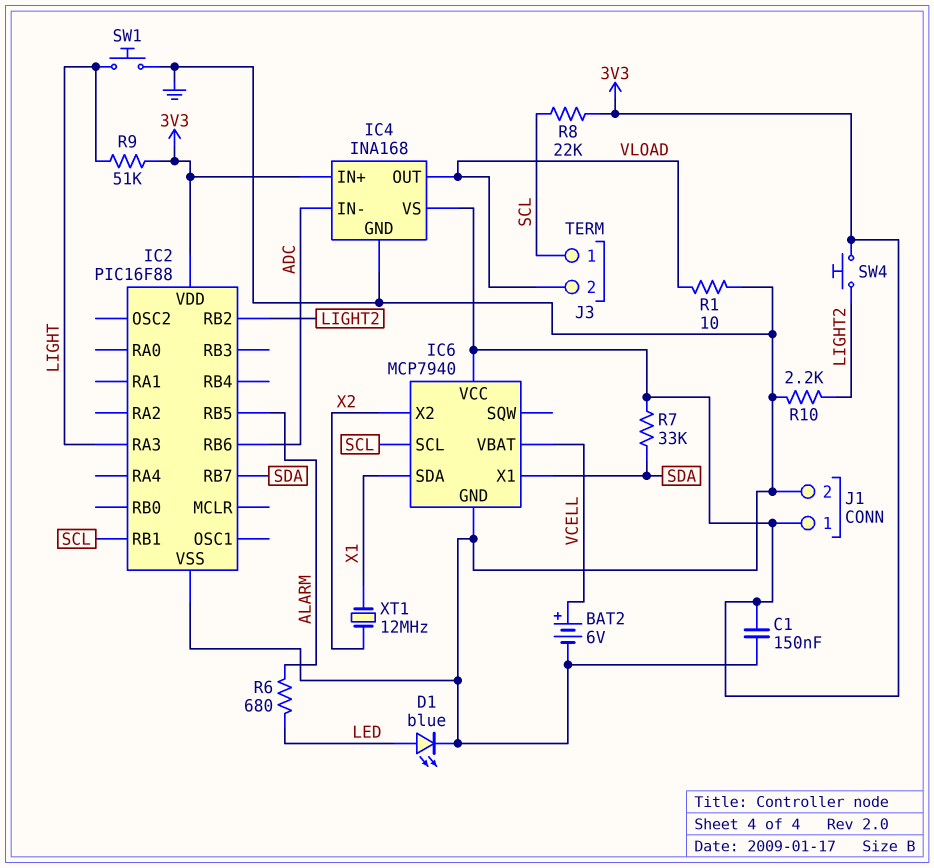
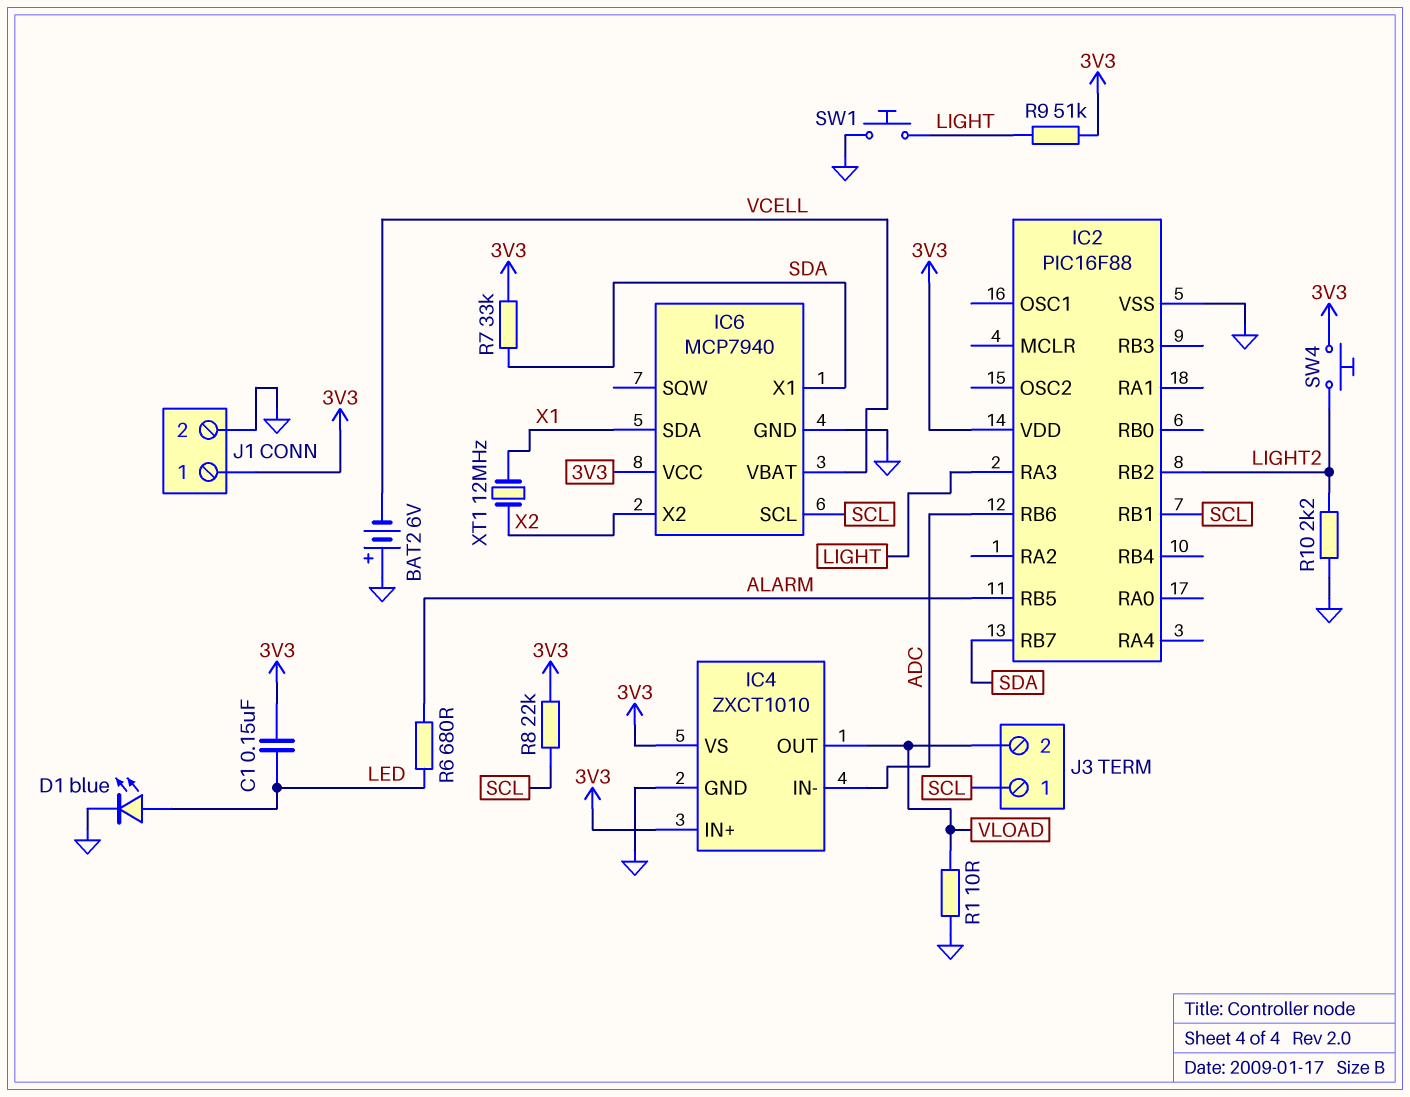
BAT2: 6V (plus VCELL, minus GND) -> 6V (plus GND, minus VCELL)
C1: 150nF (3V3, GND) -> 150nF (3V3, LED)
IC4: INA168 -> ZXCT1010

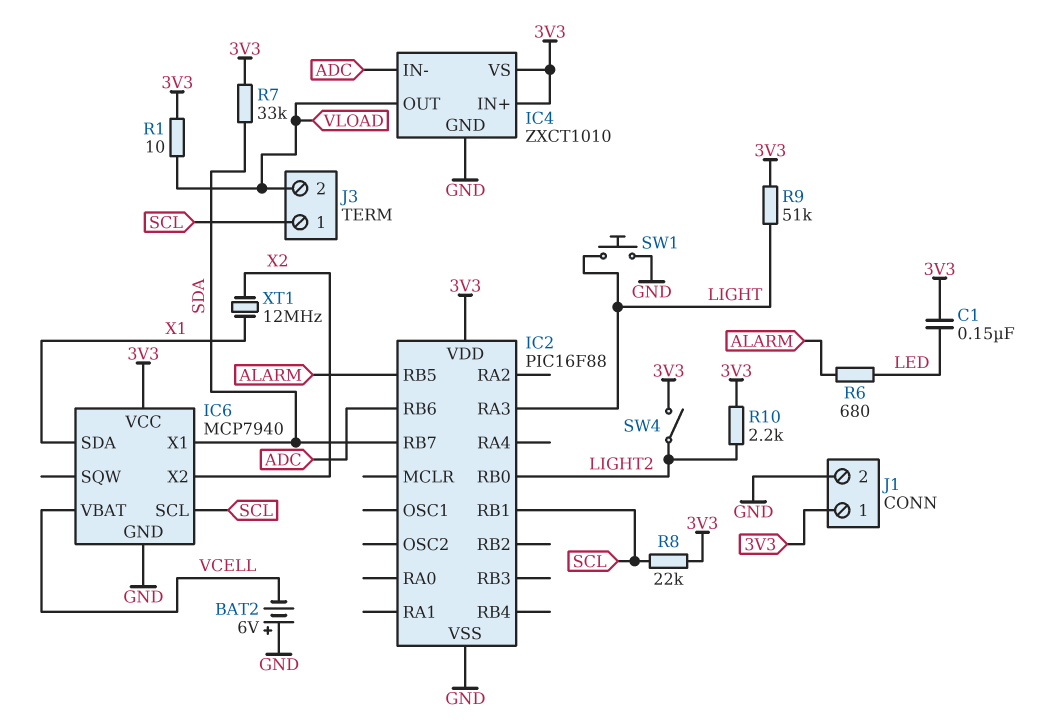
D1: LED blue (A LED, K GND) -> none
IC2 pin RB0: none -> LIGHT2
IC2 pin RB2: LIGHT2 -> none
R1: 10 (GND, VLOAD) -> 10 (3V3, VLOAD)
R10: 2.2k (GND, LIGHT2) -> 2.2k (3V3, LIGHT2)
SW4: button (3V3, LIGHT2) -> switch (3V3, LIGHT2)

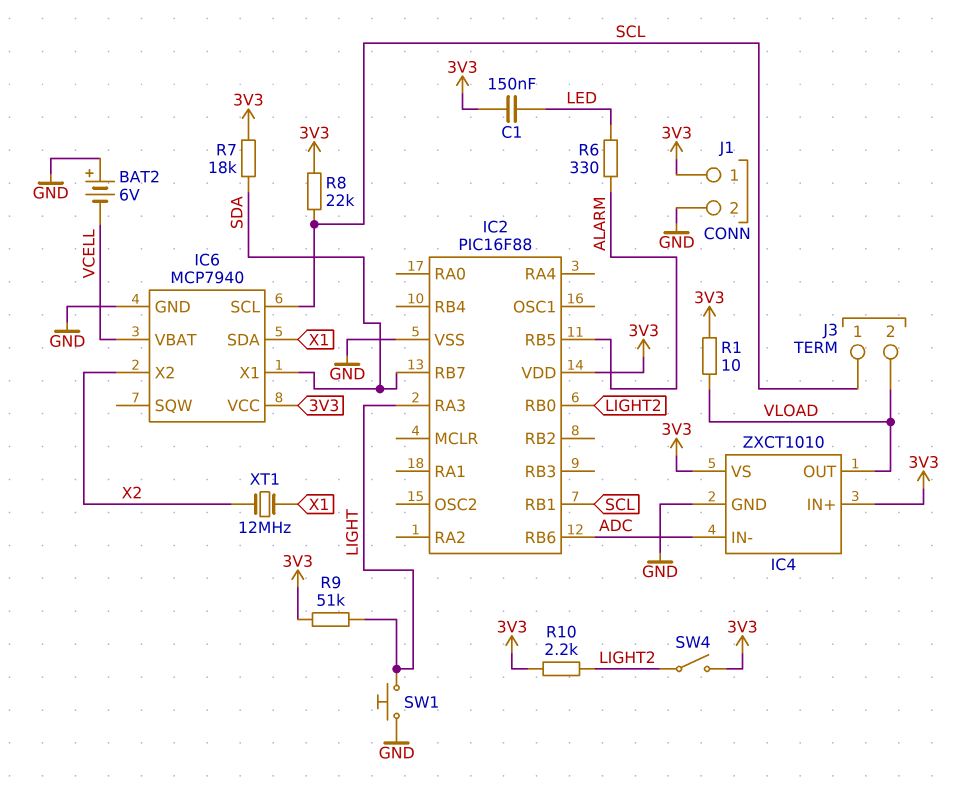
R6: 680 (ALARM, LED) -> 330 (ALARM, LED)
R7: 33k (3V3, SDA) -> 18k (3V3, SDA)

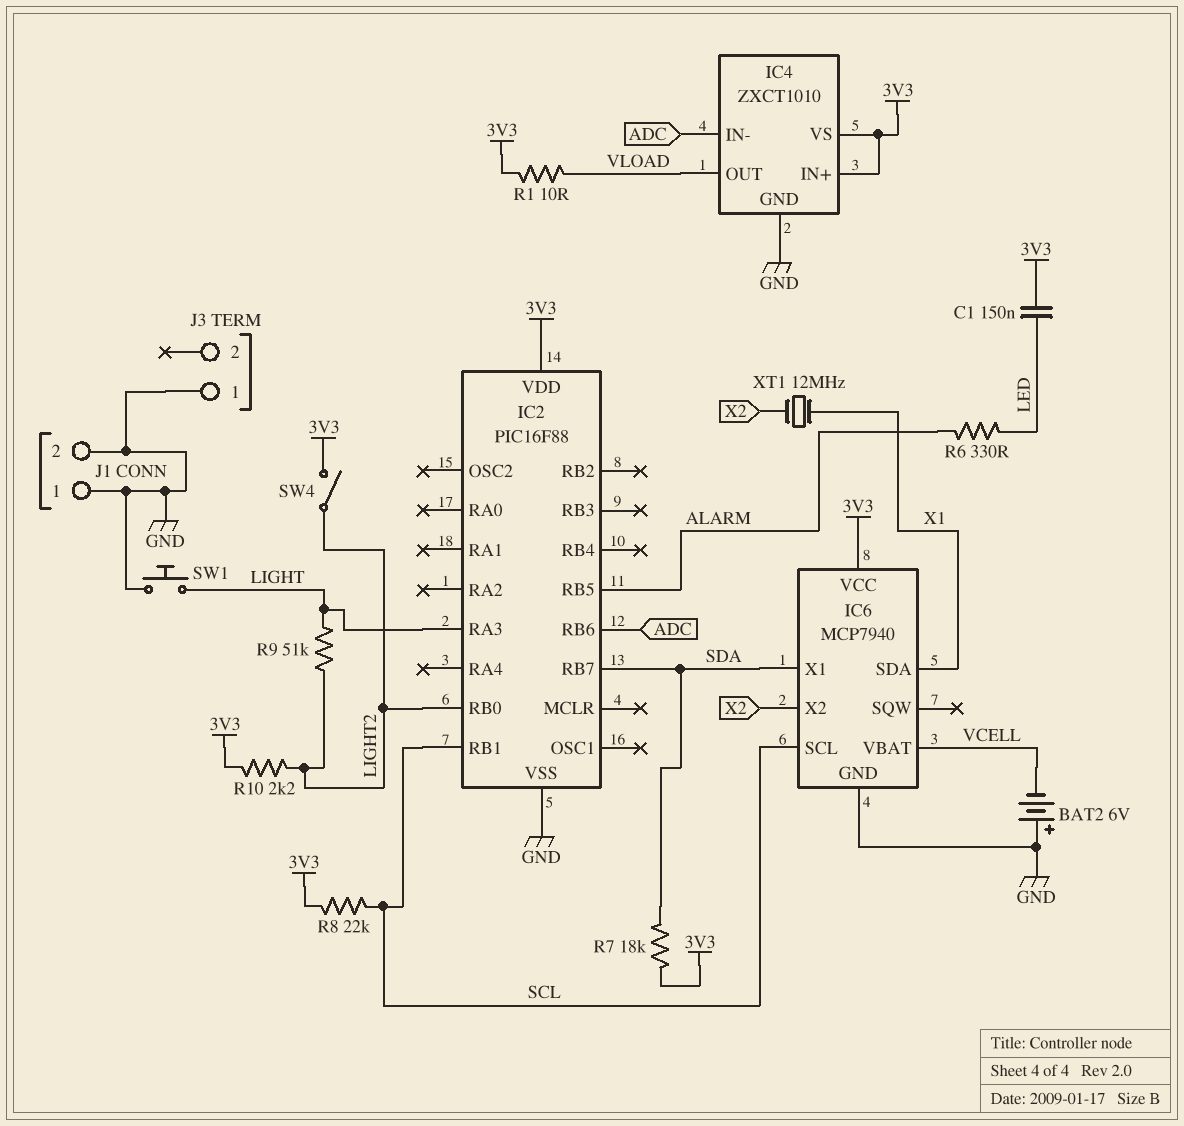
J1 pin 1: 3V3 -> GND
J3 pin 1: SCL -> GND
J3 pin 2: VLOAD -> none
R9: 51k (3V3, LIGHT) -> 51k (LIGHT, LIGHT2)

